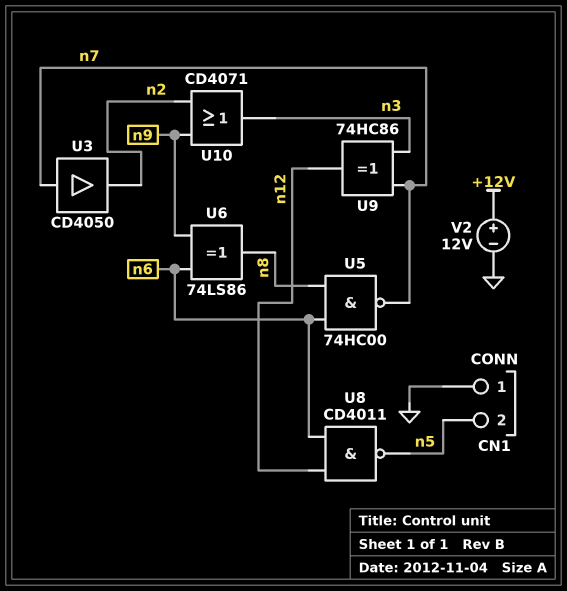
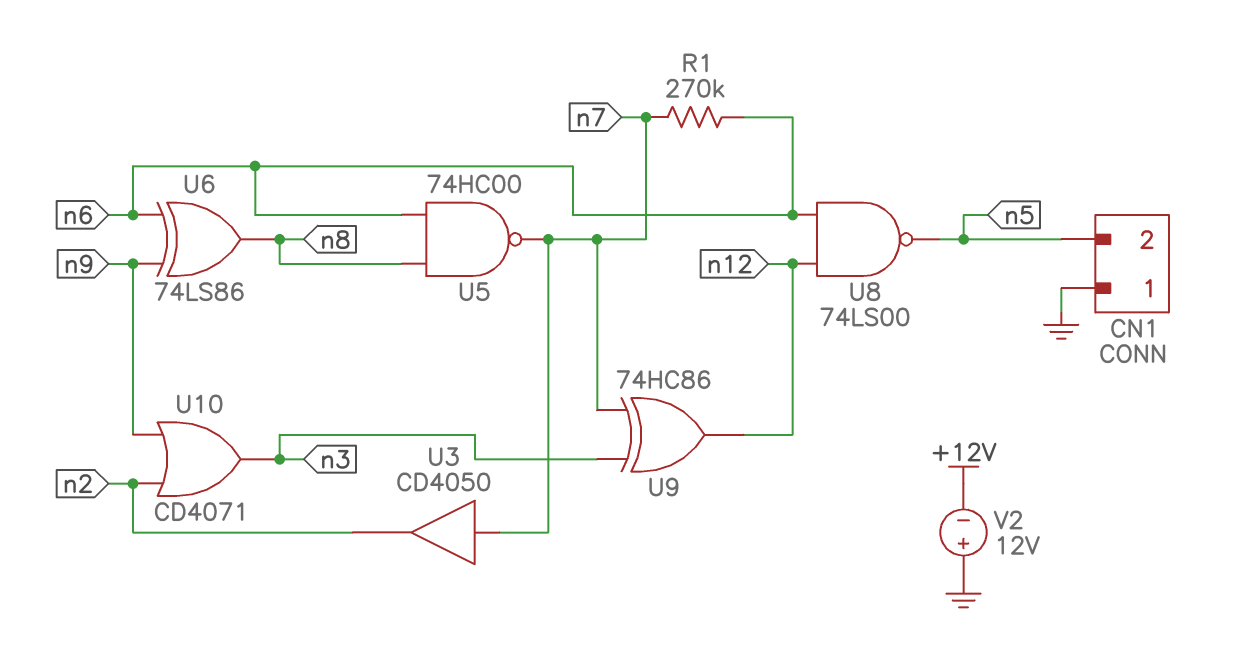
R1: none -> 270k (n6, n7)
U8: NAND CD4011 (in n6, in n12, out n5) -> NAND 74LS00 (in n6, in n12, out n5)
V2: 12V (plus +12V, minus GND) -> 12V (plus GND, minus +12V)

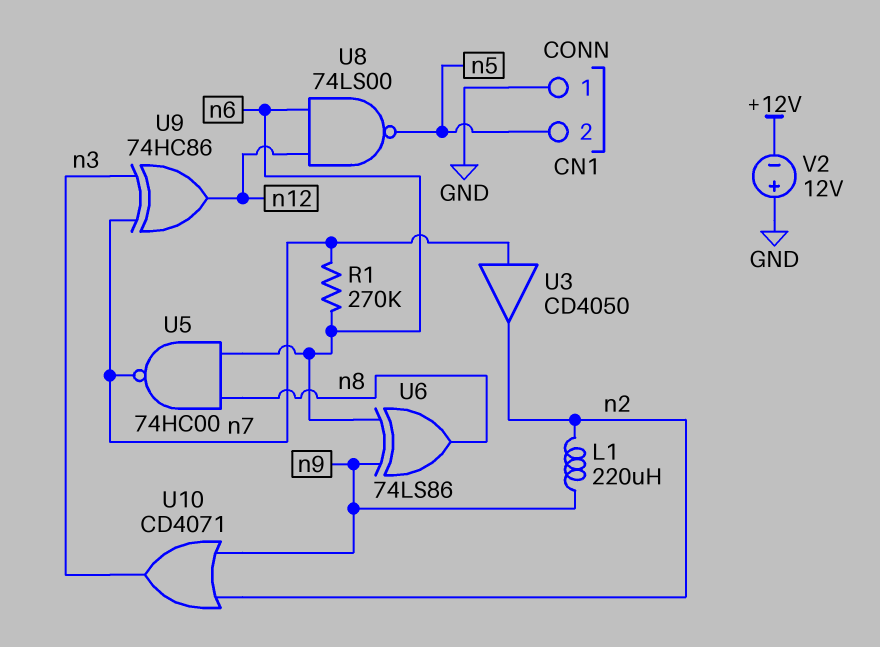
L1: none -> 220uH (n2, n9)

